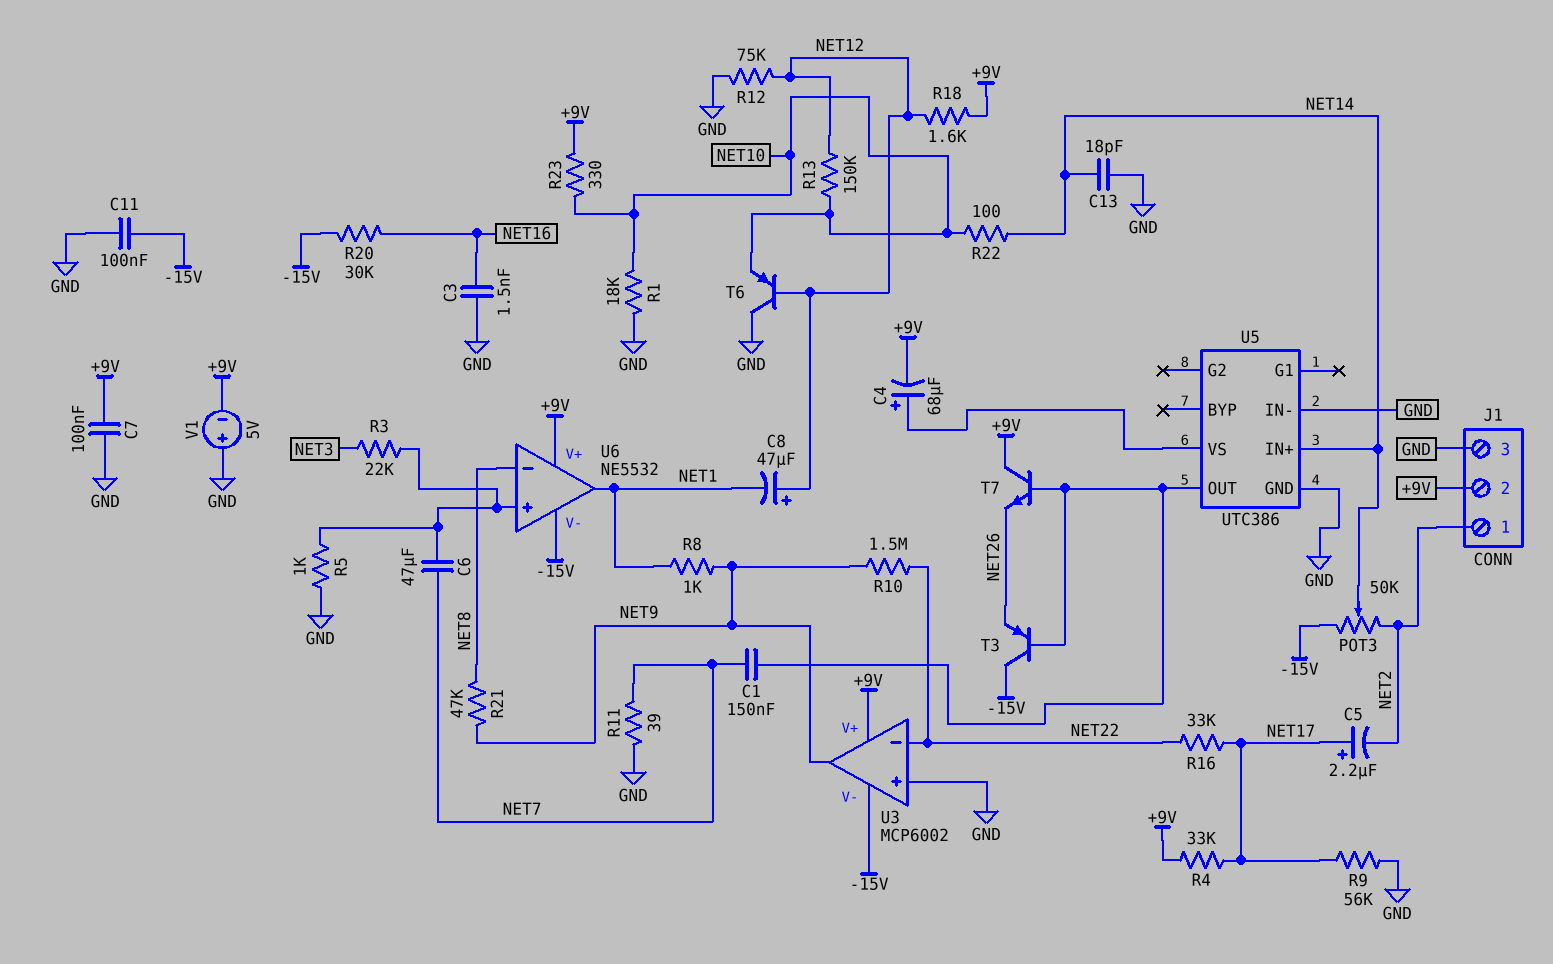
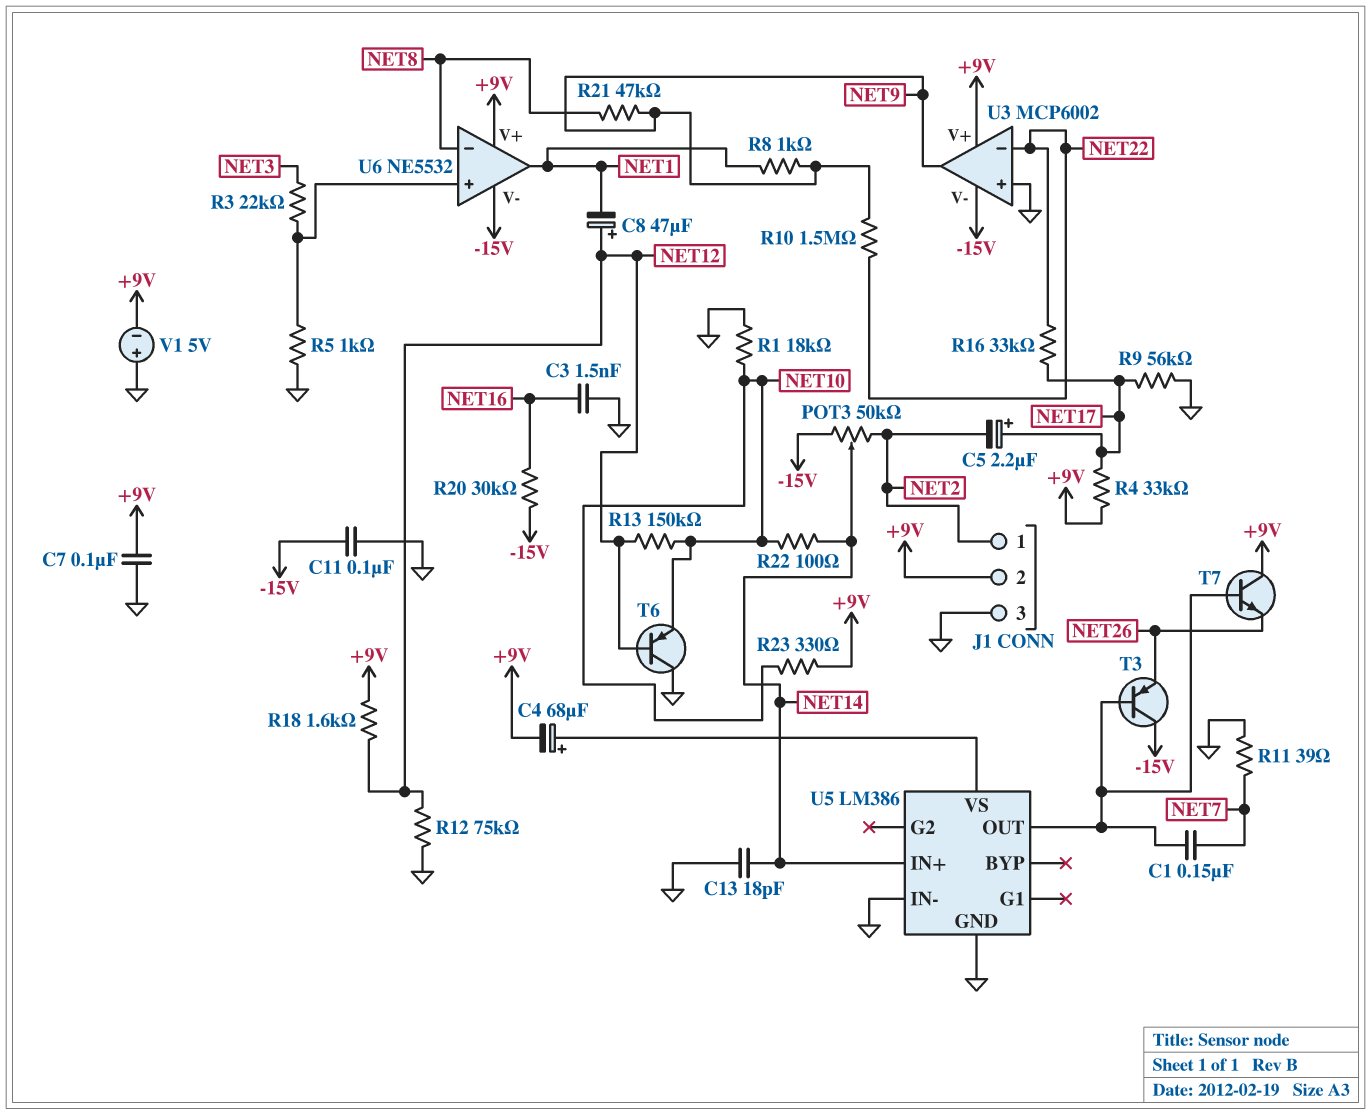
C6: 47uF (NET7, U6/in+) -> none
U5: UTC386 -> LM386

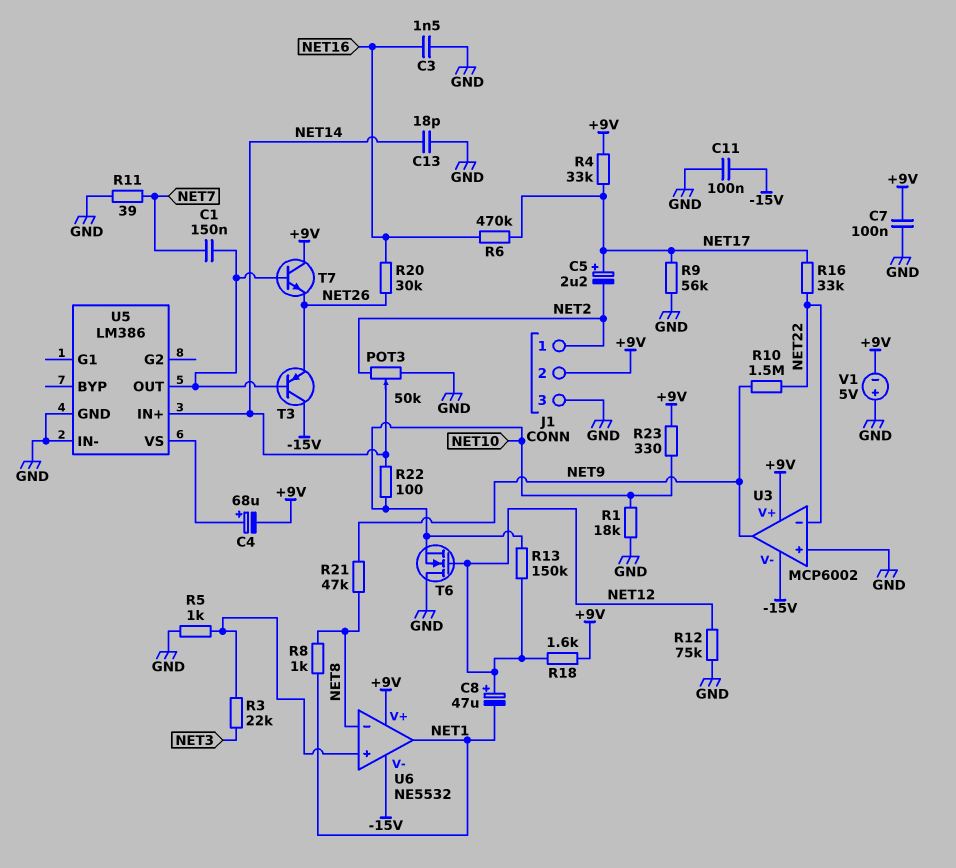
POT3: 50k (-15V, NET2, wiper NET14) -> 50k (GND, NET2, wiper NET14)
R6: none -> 470k (NET16, NET17)
R8: 1k (NET1, NET9) -> 1k (NET1, NET8)
R20: 30k (-15V, NET16) -> 30k (NET16, NET26)
T6: PNP (B NET12, C GND, E NET10) -> NMOS (G NET12, D GND, S NET10)

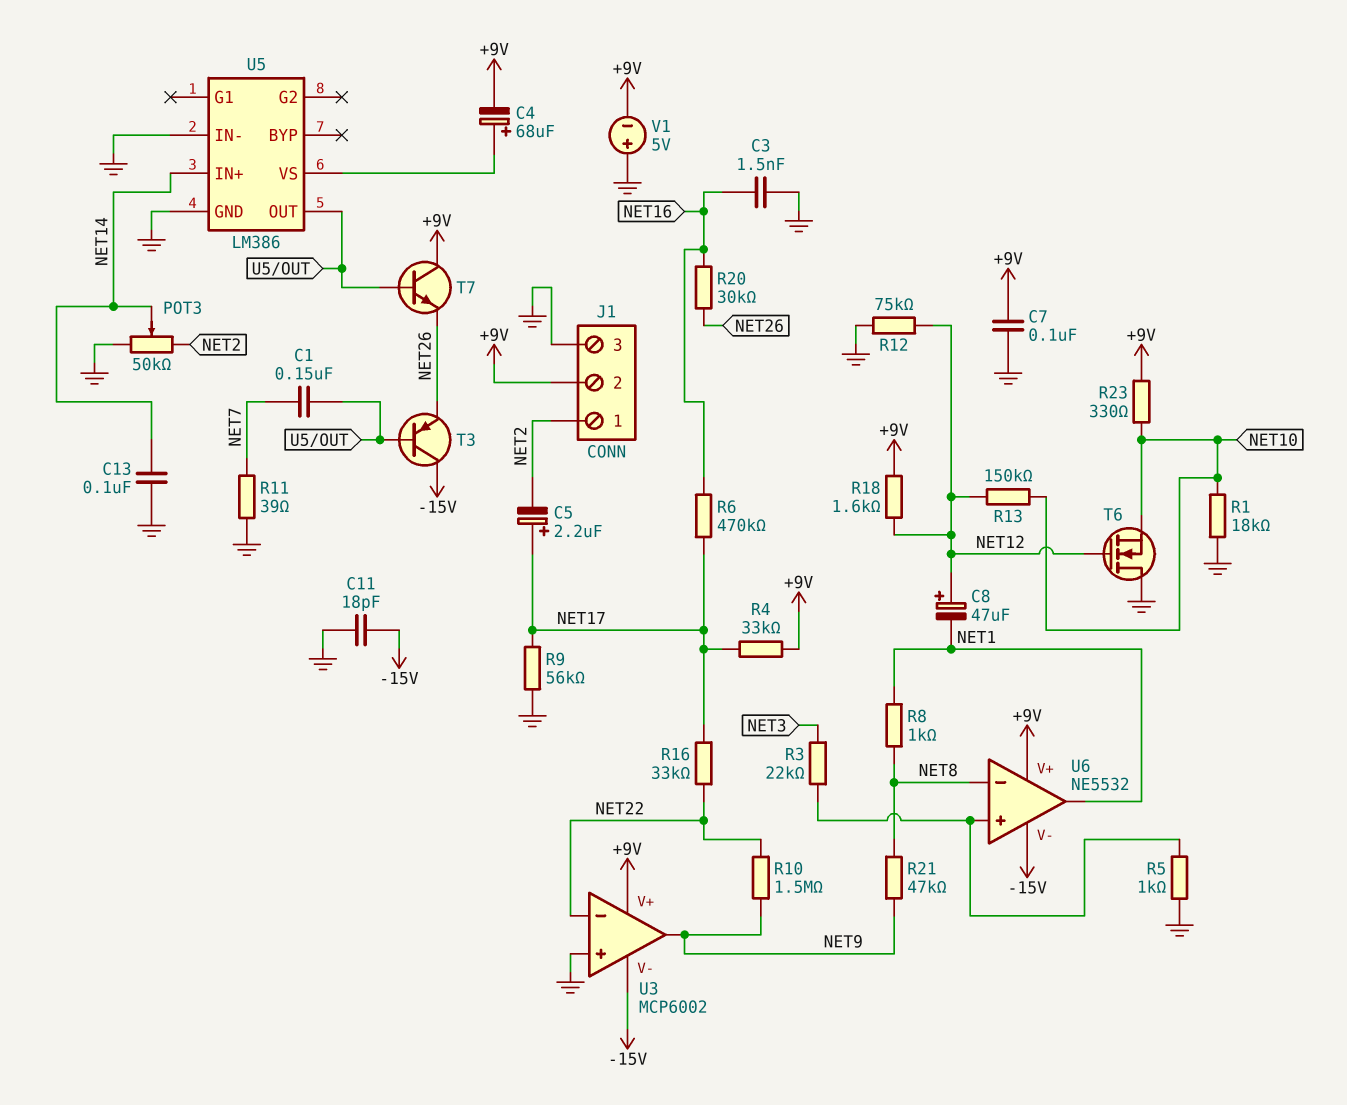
C11: 100nF (-15V, GND) -> 18pF (-15V, GND)
C13: 18pF (GND, NET14) -> 100nF (GND, NET14)
R22: 100 (NET10, NET14) -> none

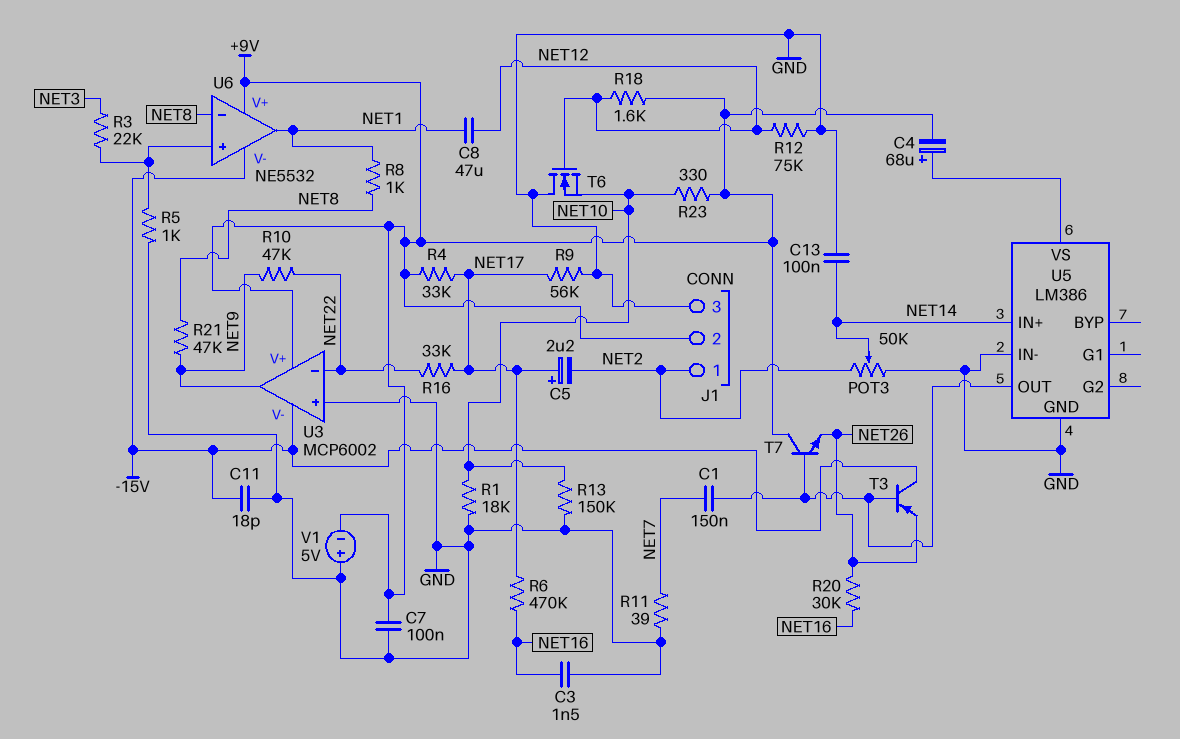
C8: 47uF (plus NET12, minus NET1) -> 47uF (NET1, NET12)
R10: 1.5M (NET9, NET22) -> 47k (NET9, NET22)
R13: 150k (NET10, NET12) -> 150k (GND, NET10)

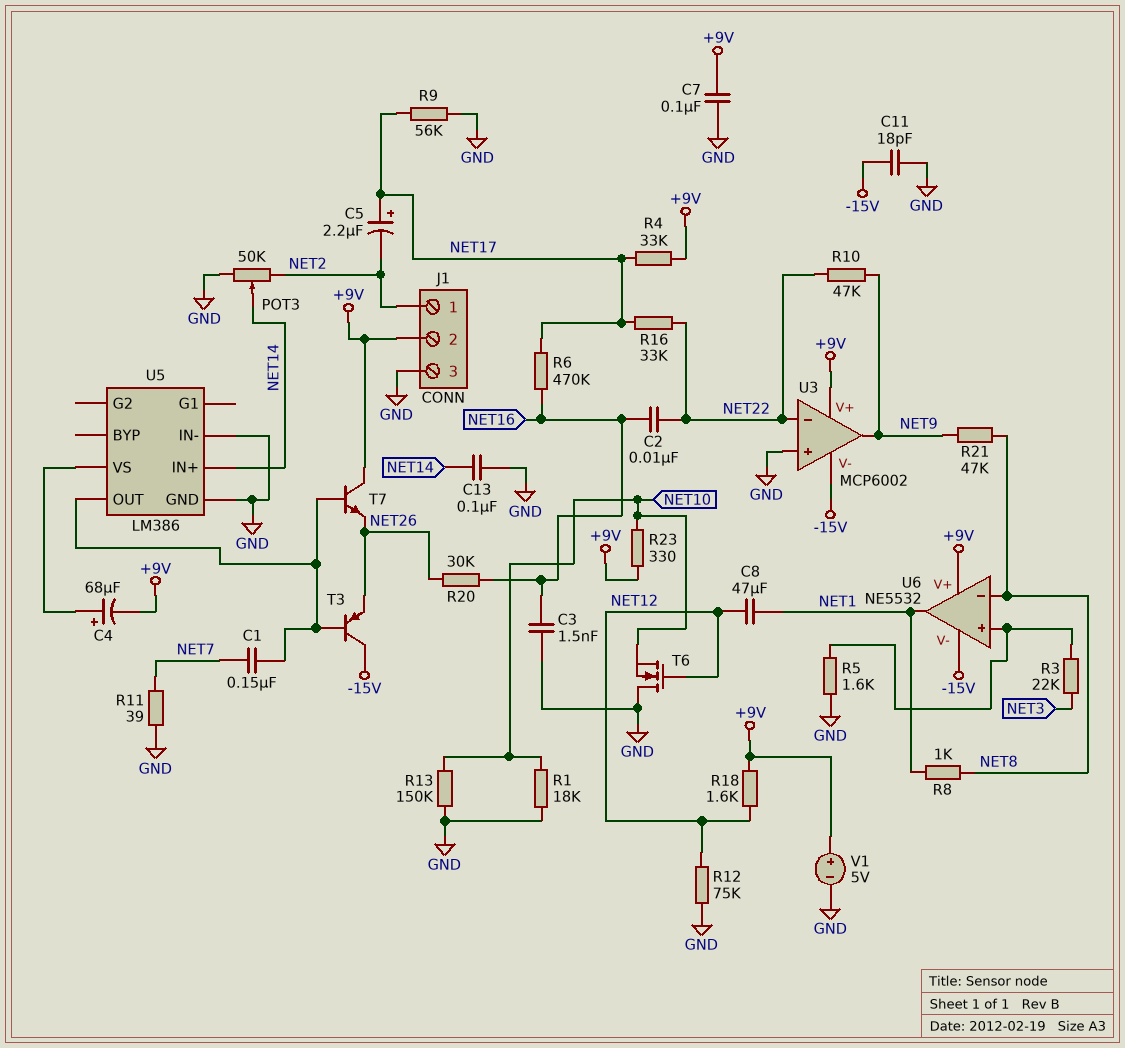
C2: none -> 10nF (NET16, NET22)
R5: 1k (GND, U6/in+) -> 1.6k (GND, U6/in+)
V1: 5V (plus GND, minus +9V) -> 5V (plus +9V, minus GND)

